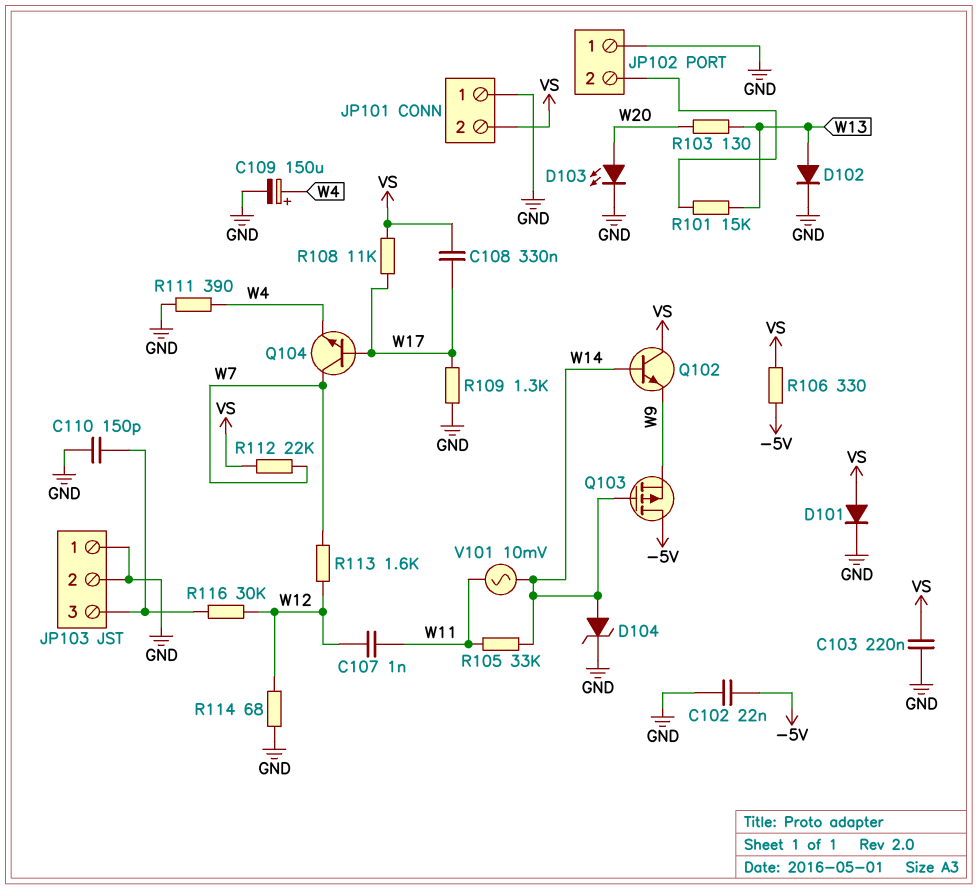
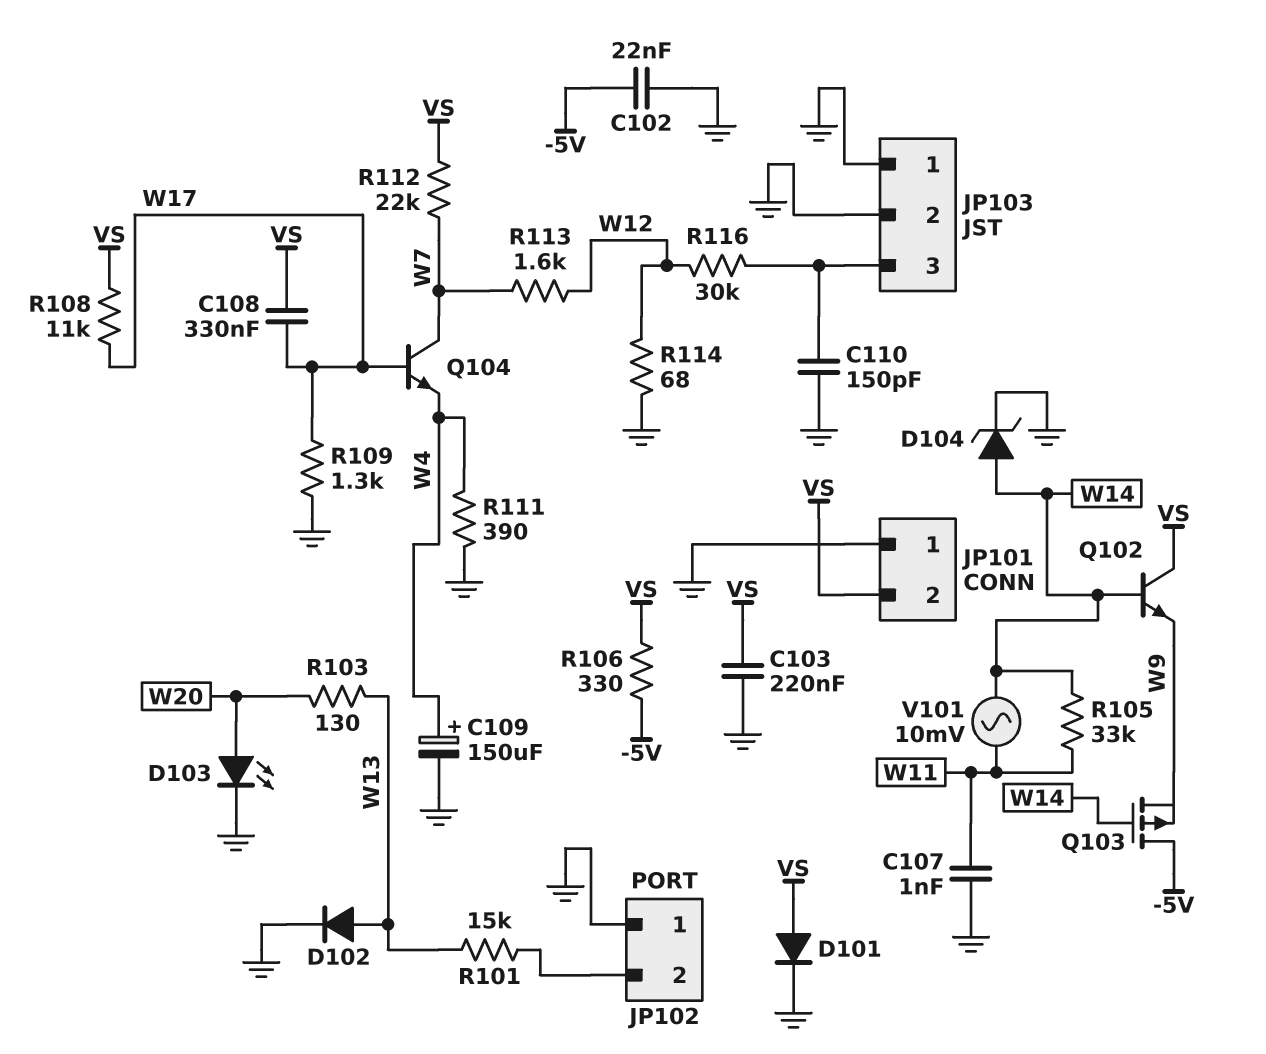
C107: 1nF (W11, W12) -> 1nF (GND, W11)

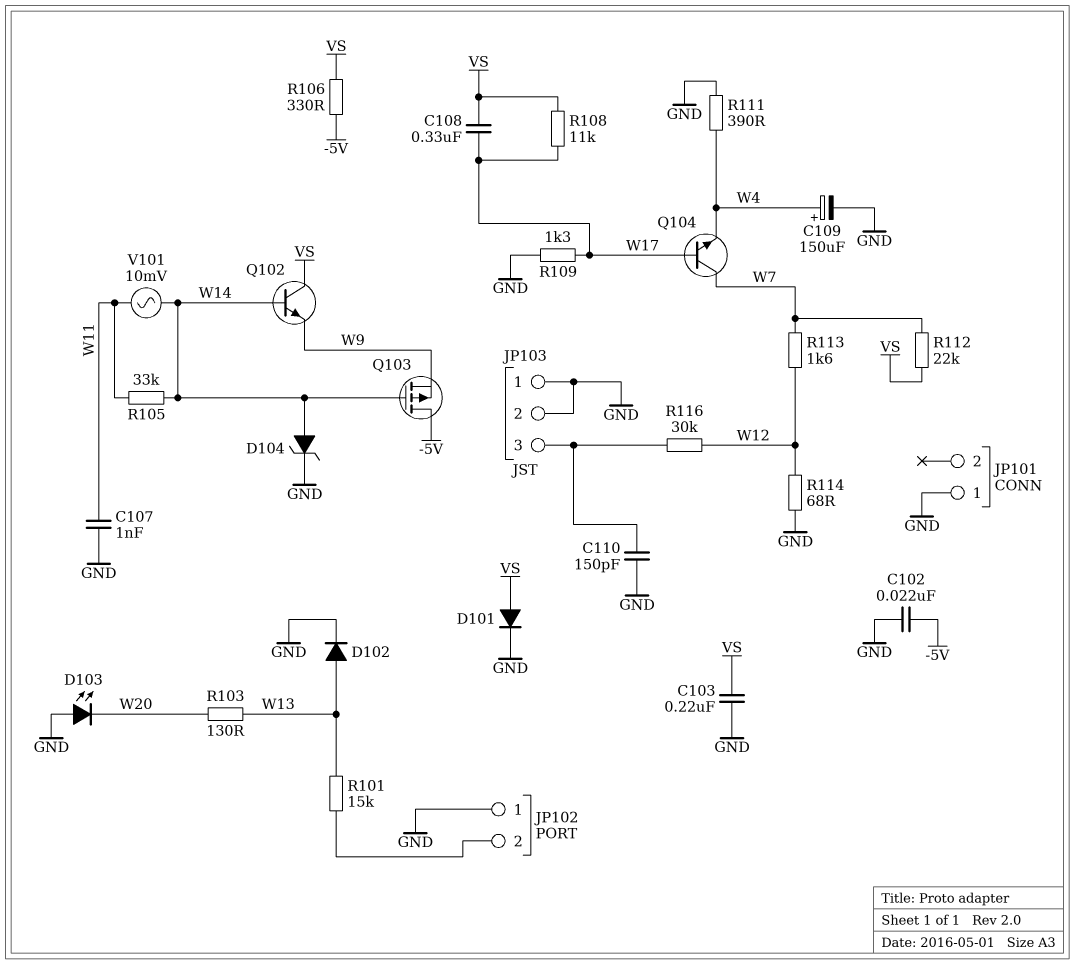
D103: LED (A W20, K GND) -> LED (A GND, K W20)
JP101 pin 2: VS -> none

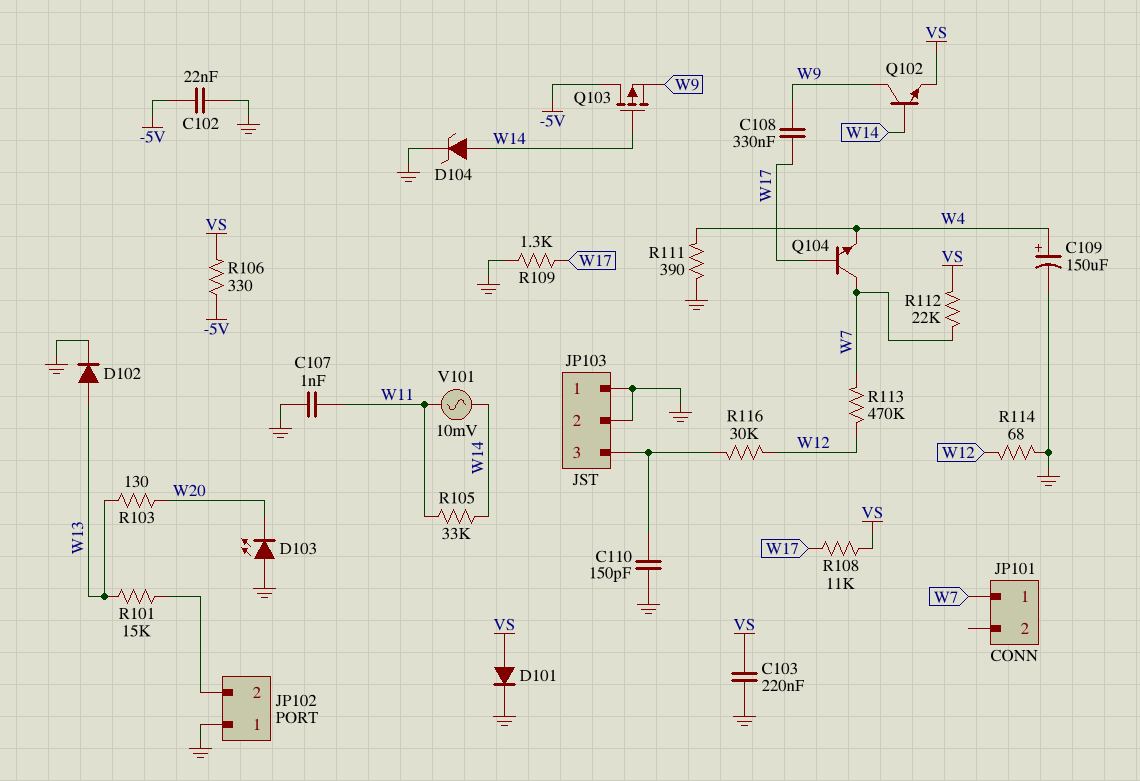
C108: 330nF (VS, W17) -> 330nF (W9, W17)
JP101 pin 1: GND -> W7
Q102: NPN (B W14, C VS, E W9) -> NPN (B W14, C W9, E VS)
R113: 1.6k (W7, W12) -> 470k (W7, W12)

